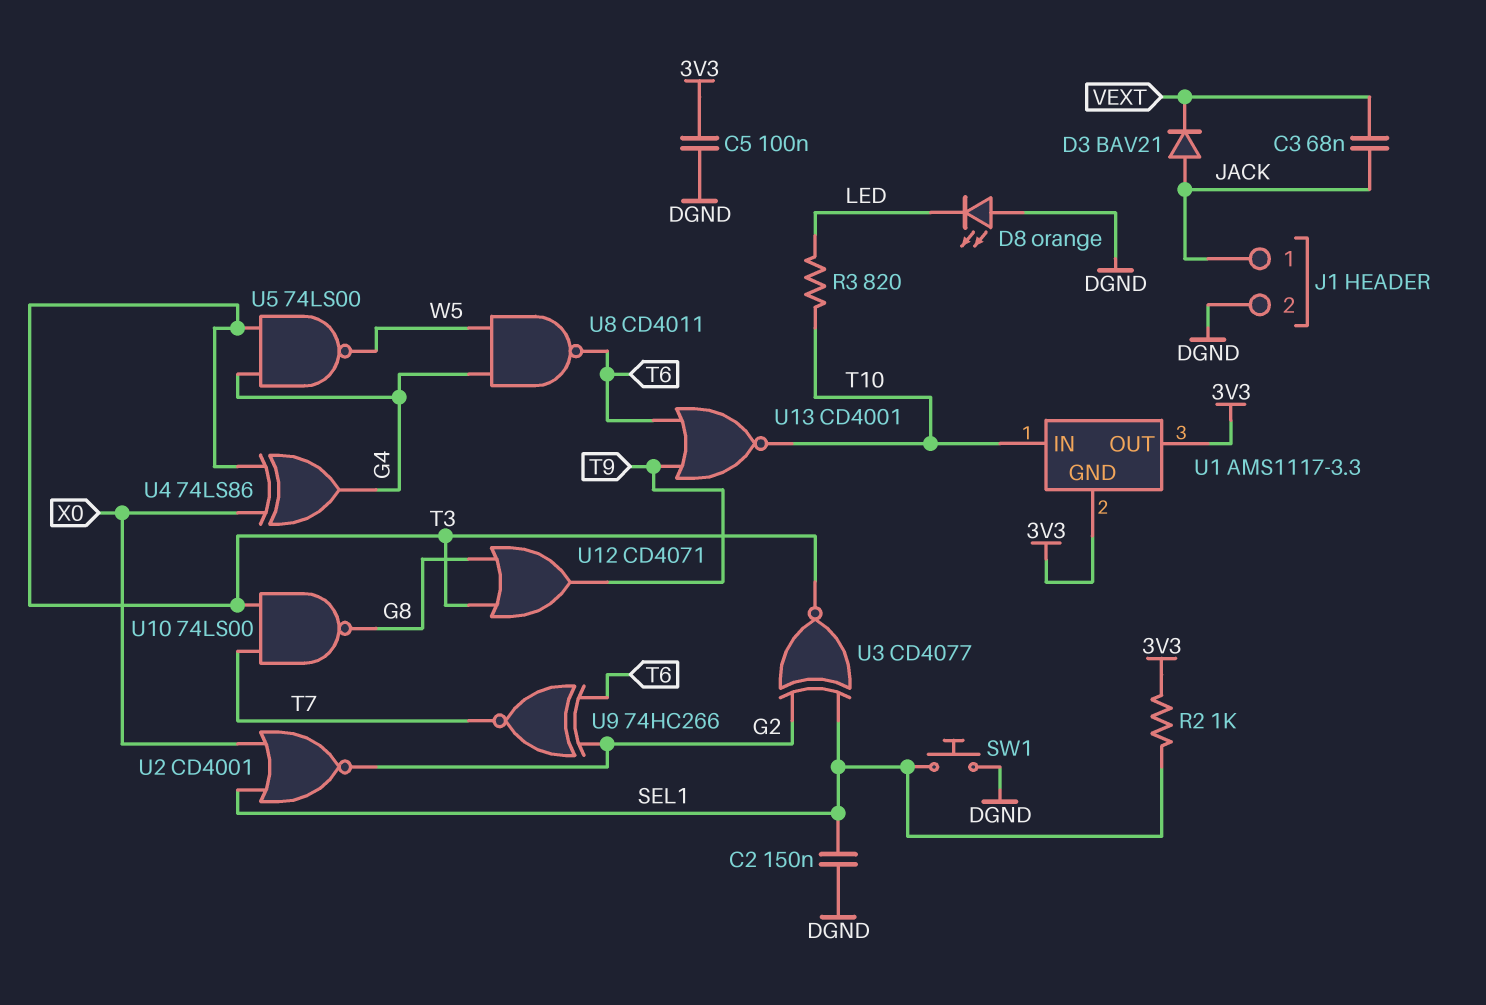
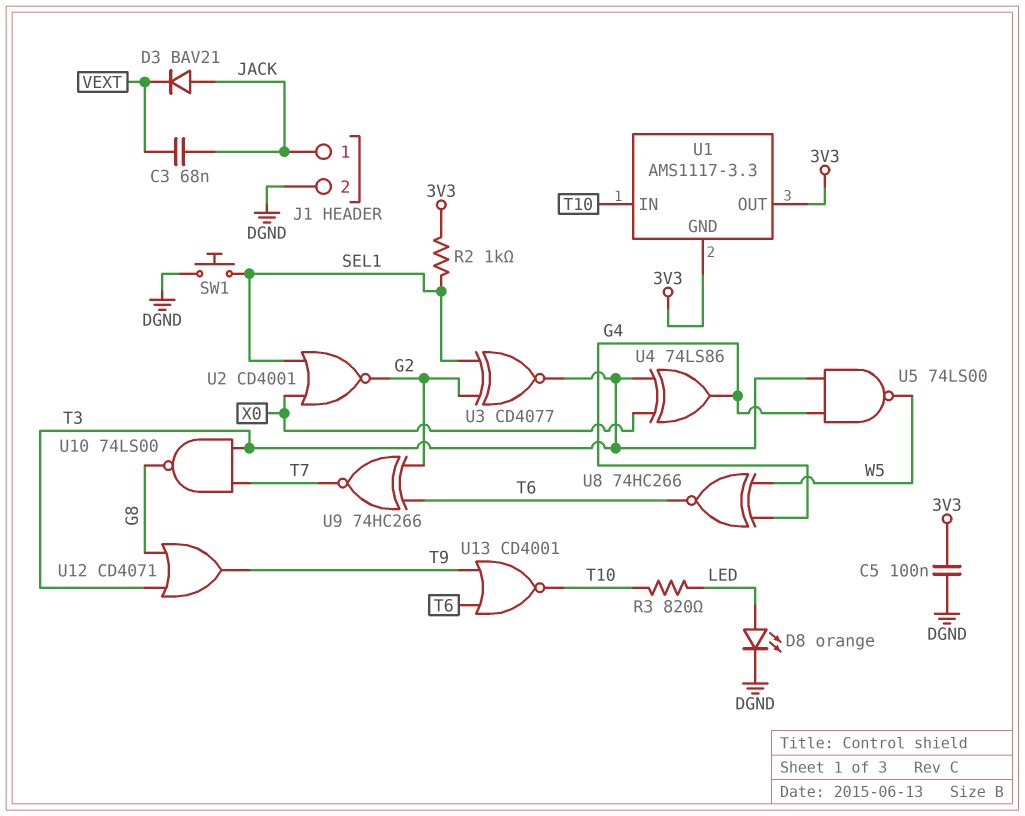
C2: 150nF (DGND, SEL1) -> none
D8: LED orange (A DGND, K LED) -> LED orange (A LED, K DGND)
U8: NAND CD4011 (in G4, in W5, out T6) -> XNOR 74HC266 (in G4, in W5, out T6)

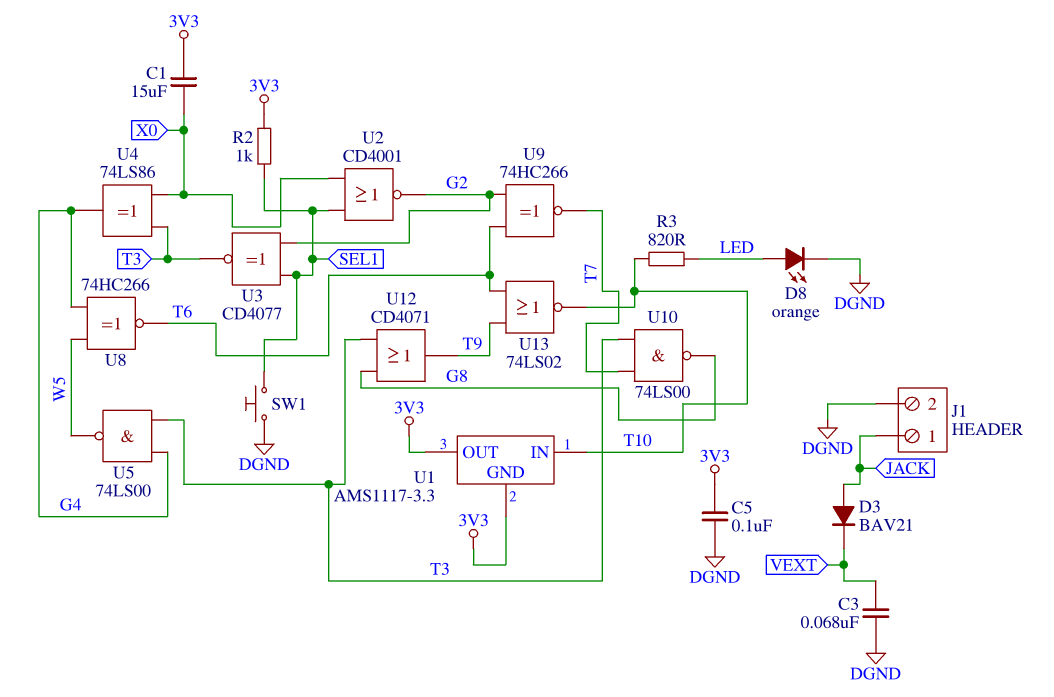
C1: none -> 15uF (3V3, X0)
C3: 68nF (JACK, VEXT) -> 68nF (DGND, VEXT)
U13: NOR CD4001 (in T6, in T9, out T10) -> NOR 74LS02 (in T6, in T9, out T10)

